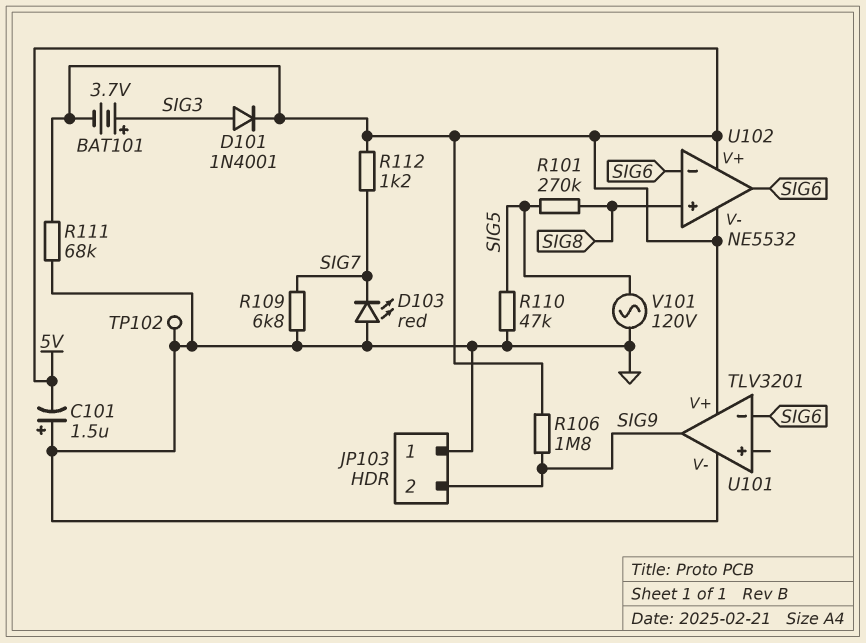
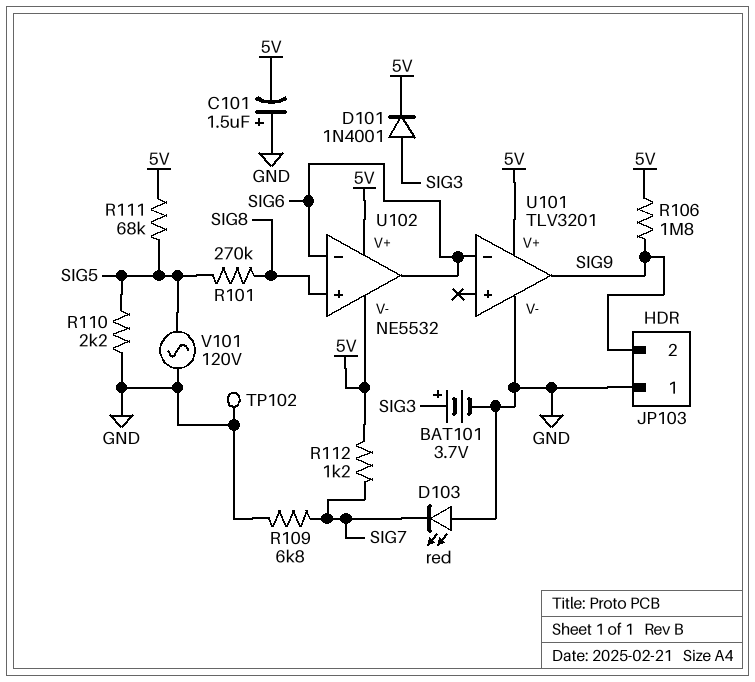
BAT101: 3.7V (plus SIG3, minus 5V) -> 3.7V (plus SIG3, minus GND)
R110: 47k (GND, SIG5) -> 2.2k (GND, SIG5)
R111: 68k (5V, GND) -> 68k (5V, SIG5)

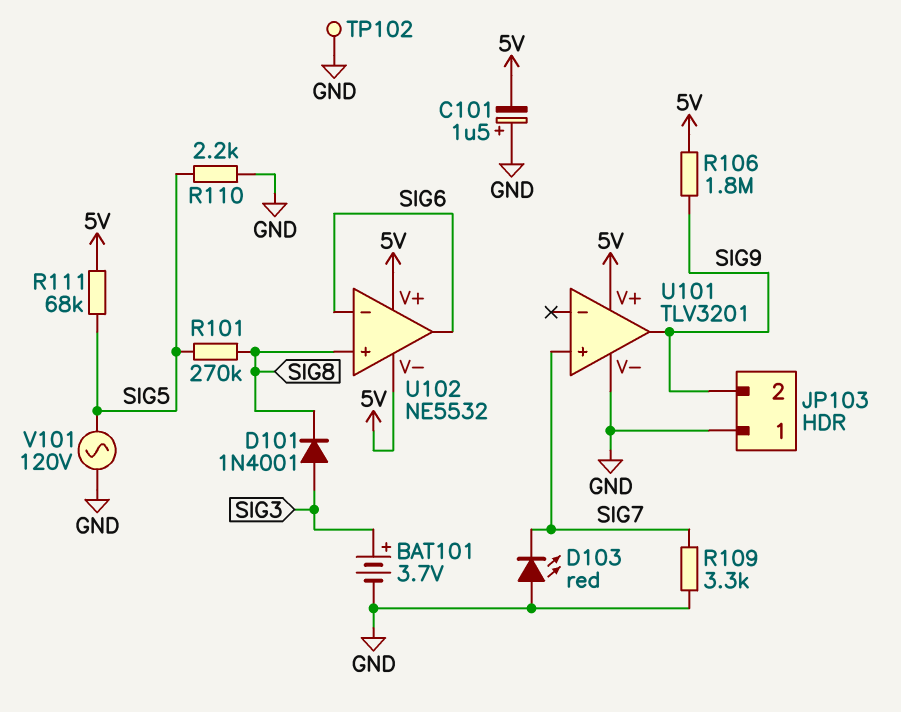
D101: diode 1N4001 (A SIG3, K 5V) -> diode 1N4001 (A SIG3, K SIG8)
R109: 6.8k (GND, SIG7) -> 3.3k (GND, SIG7)
R112: 1.2k (5V, SIG7) -> none
U101 pin in+: none -> SIG7
U101 pin in-: SIG6 -> none

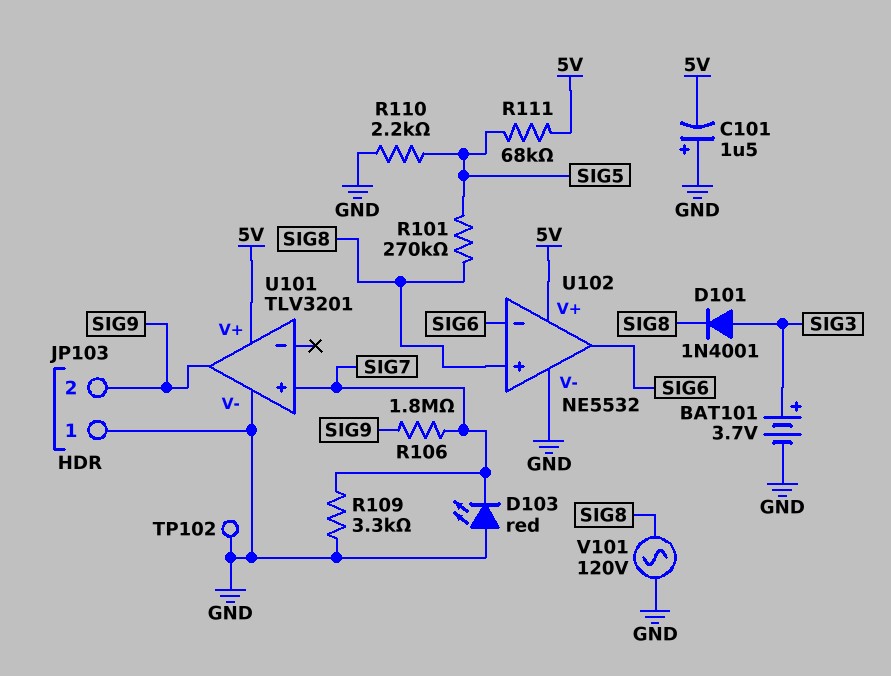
R106: 1.8M (5V, SIG9) -> 1.8M (SIG7, SIG9)
U102 pin V-: 5V -> GND
V101: AC 120V (GND, SIG5) -> AC 120V (GND, SIG8)

